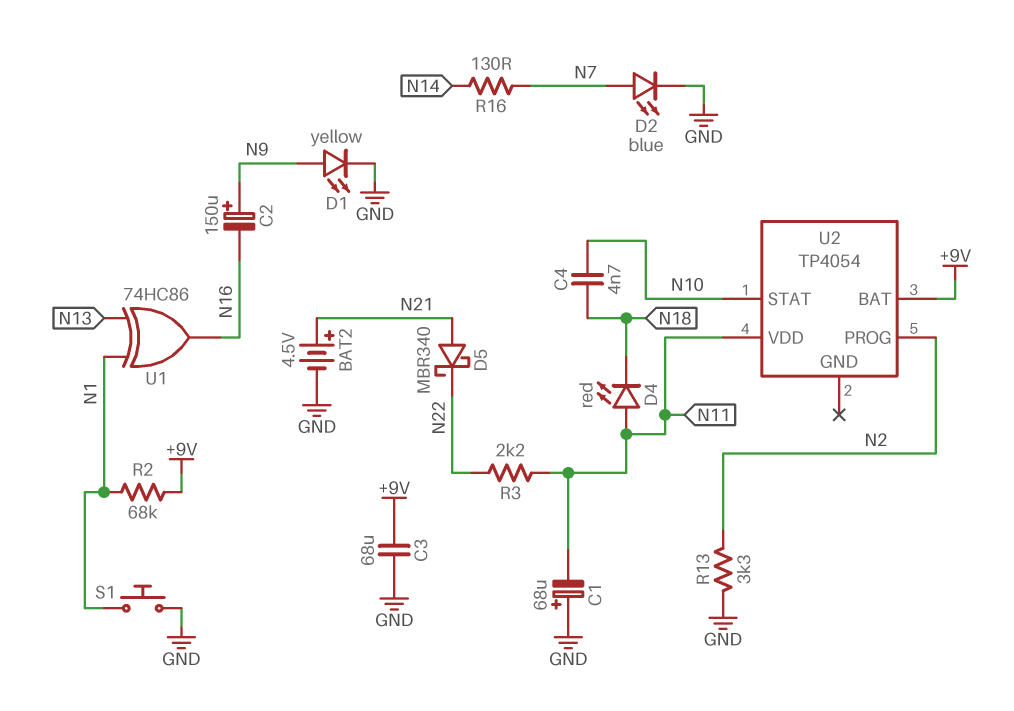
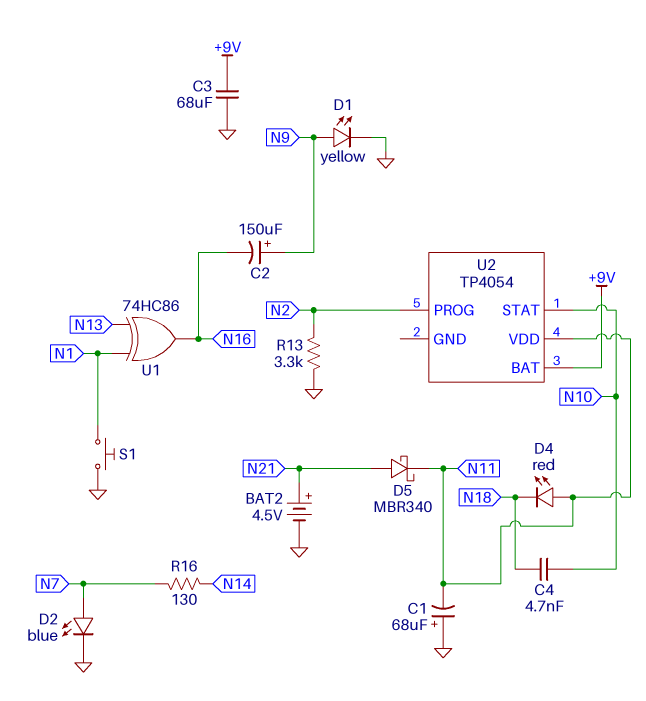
D5: schottky MBR340 (A N21, K N22) -> schottky MBR340 (A N21, K N11)
R2: 68k (+9V, N1) -> none
R3: 2.2k (N11, N22) -> none

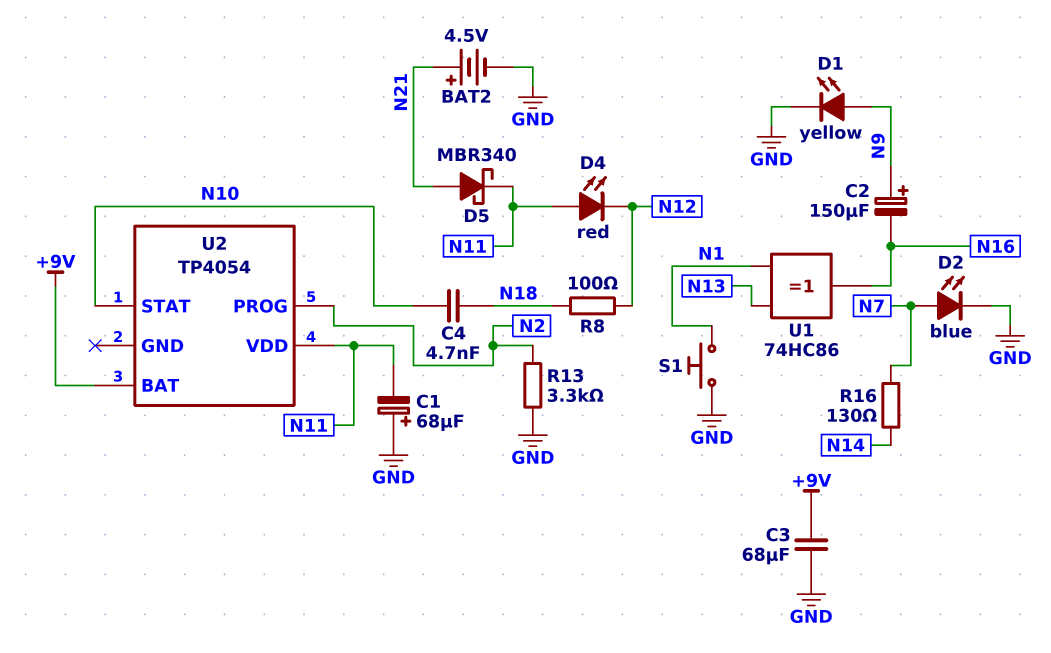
D4: LED red (A N11, K N18) -> LED red (A N11, K N12)
R8: none -> 100 (N12, N18)

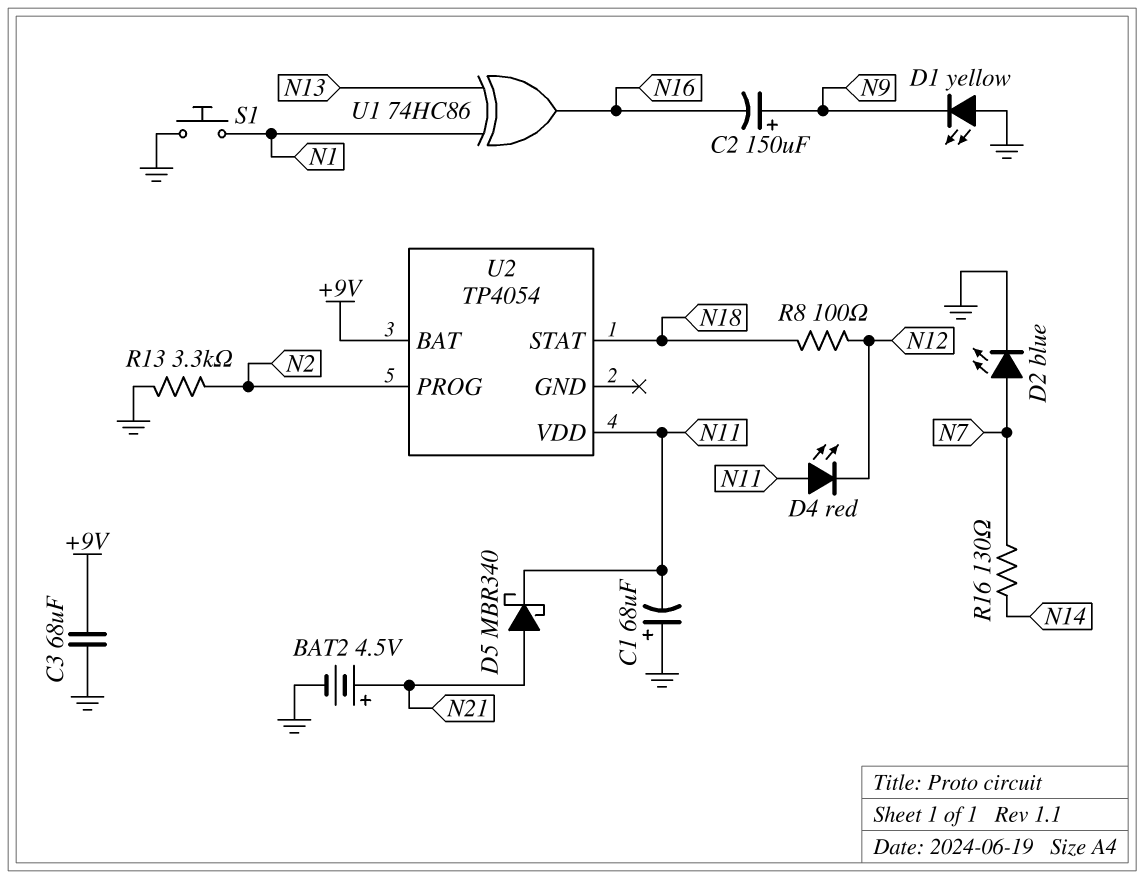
C4: 4.7nF (N10, N18) -> none
D1: LED yellow (A N9, K GND) -> LED yellow (A GND, K N9)
U2 pin STAT: N10 -> N18

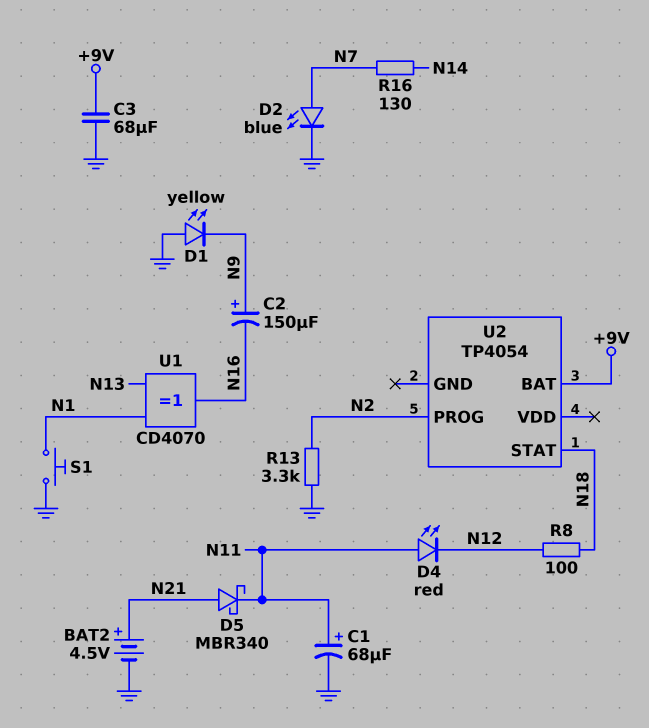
C1: 68uF (plus GND, minus N11) -> 68uF (plus N11, minus GND)
U1: XOR 74HC86 (in N1, in N13, out N16) -> XOR CD4070 (in N1, in N13, out N16)
U2 pin VDD: N11 -> none

